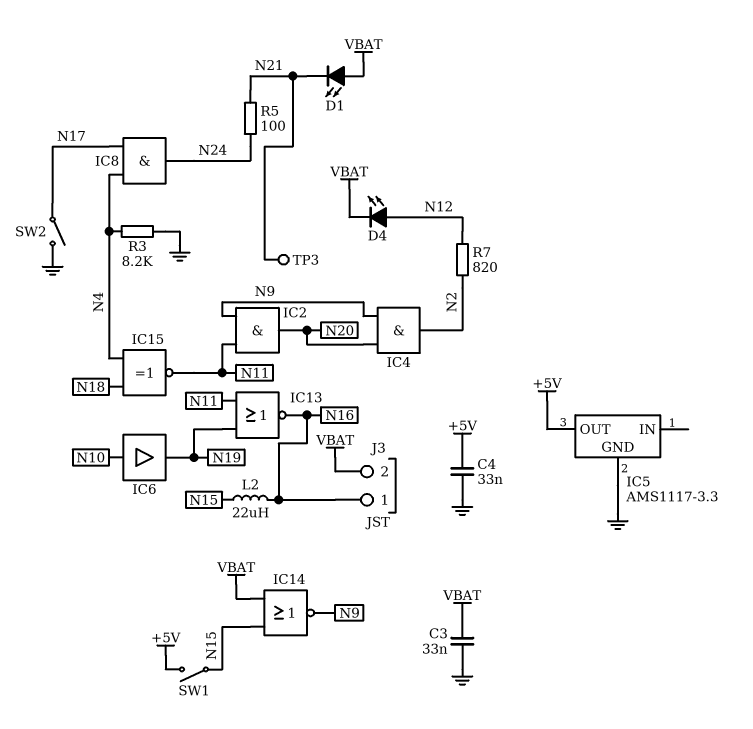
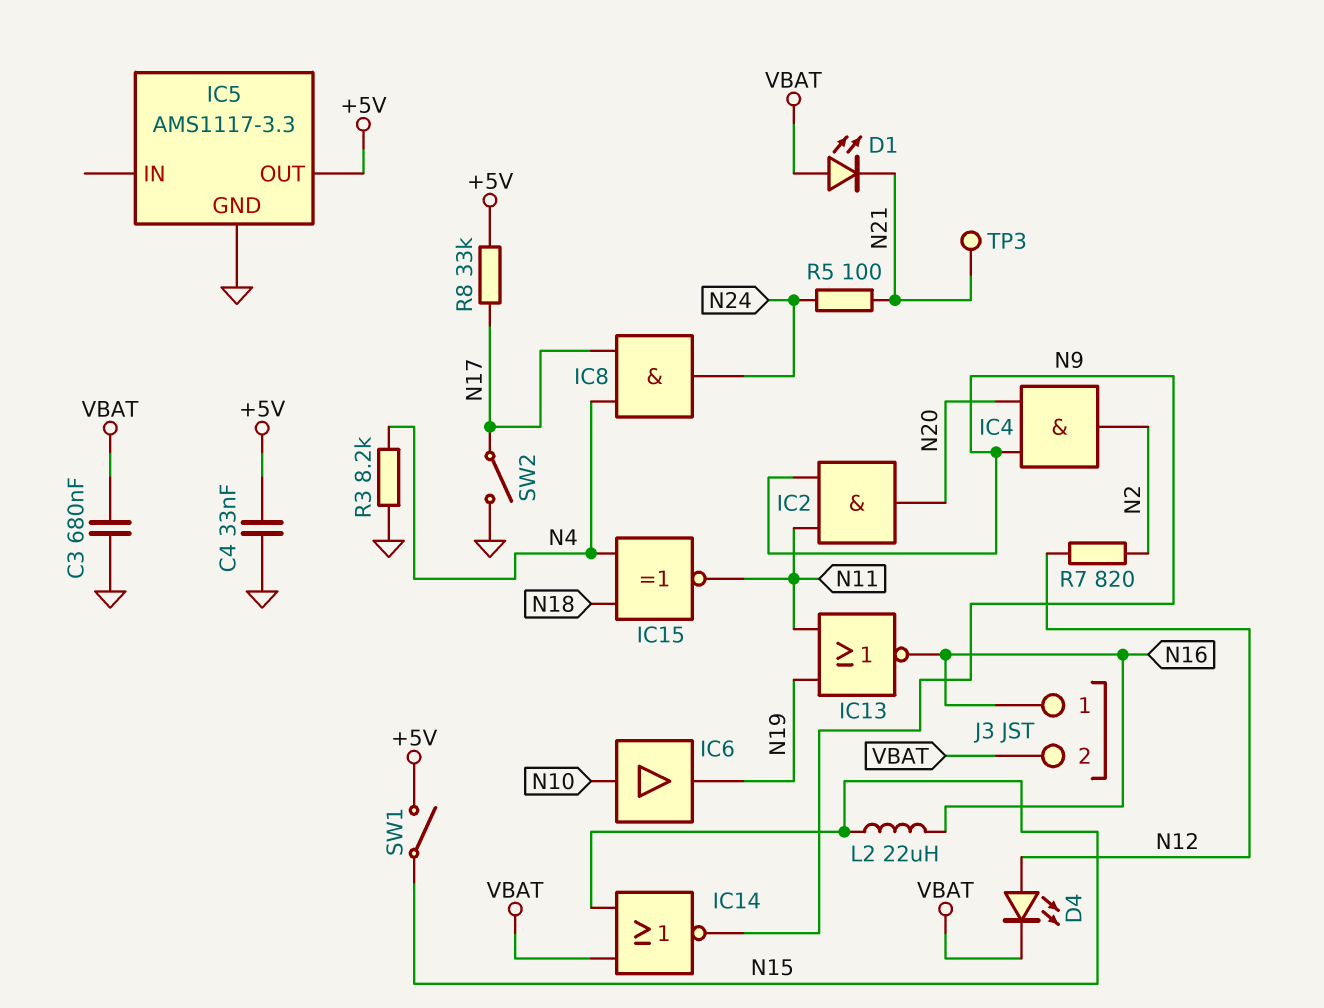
C3: 33nF (GND, VBAT) -> 680nF (GND, VBAT)
R8: none -> 33k (+5V, N17)

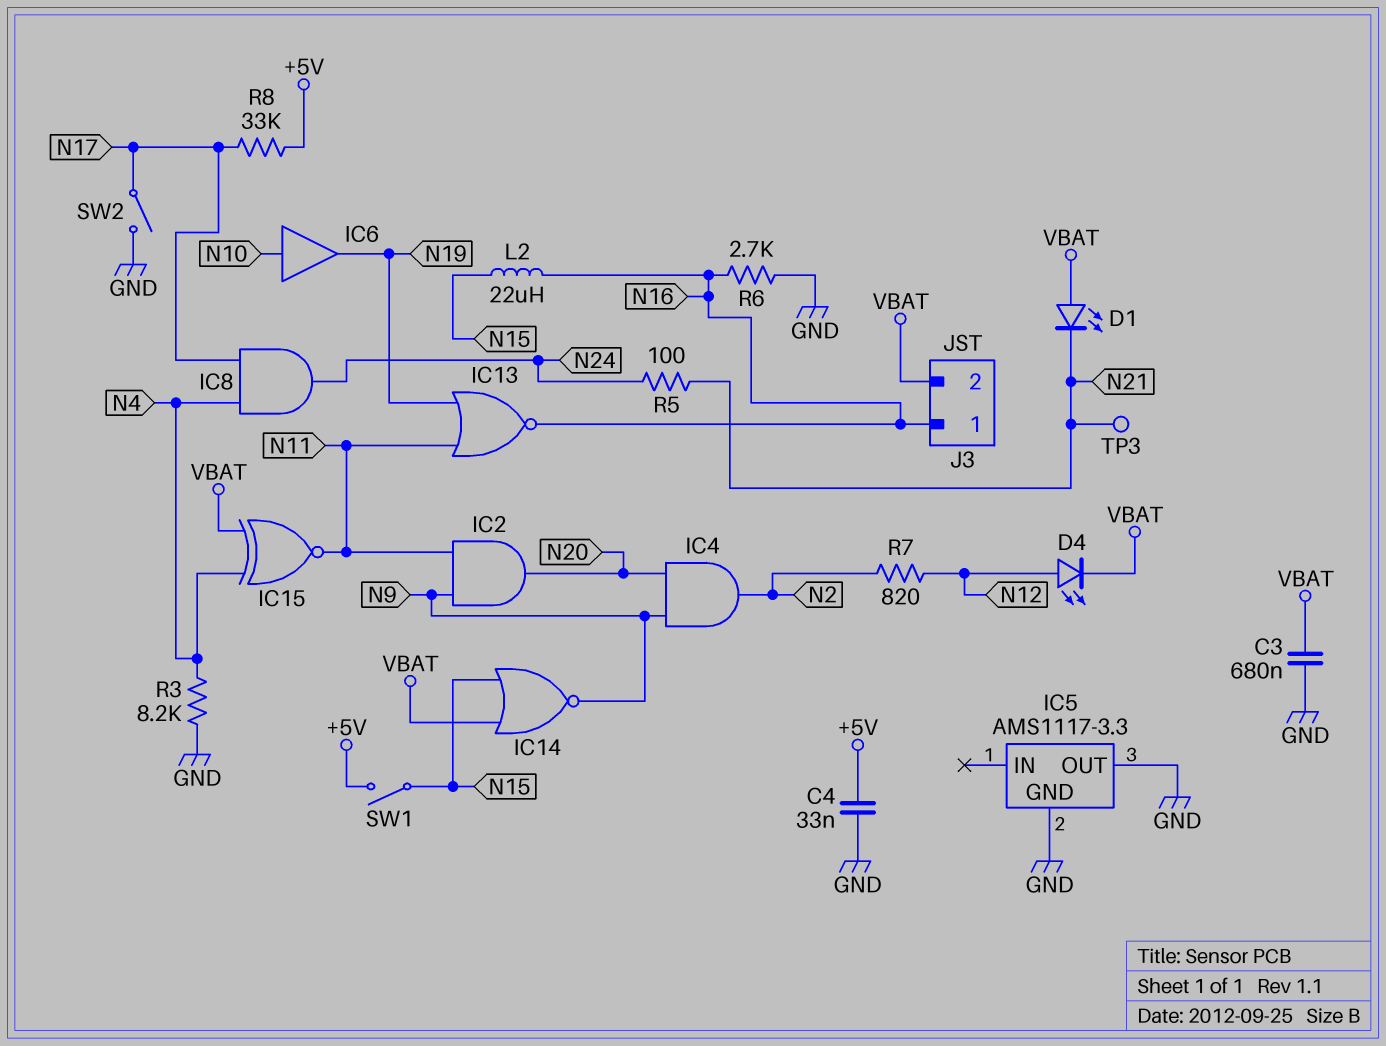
IC5 pin OUT: +5V -> GND
IC15: XNOR (in N4, in N18, out N11) -> XNOR (in N4, in VBAT, out N11)
R6: none -> 2.7k (GND, N16)

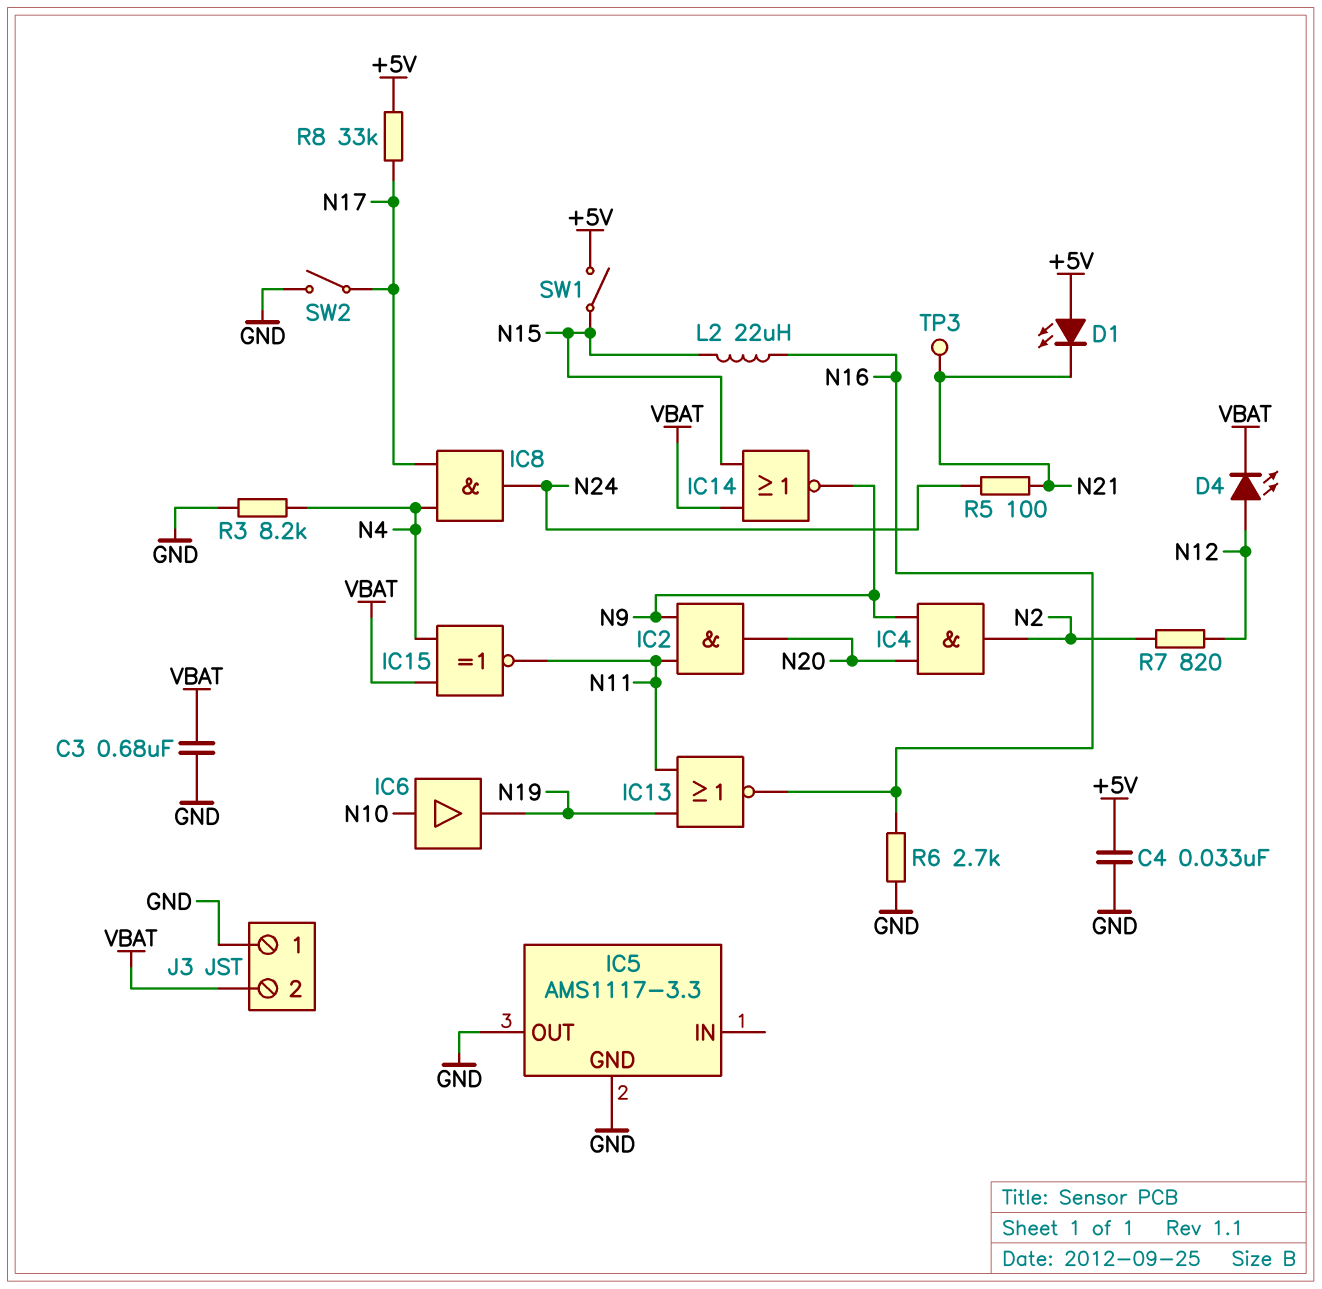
D1: LED (A VBAT, K N21) -> LED (A +5V, K N21)
J3 pin 1: N16 -> GND

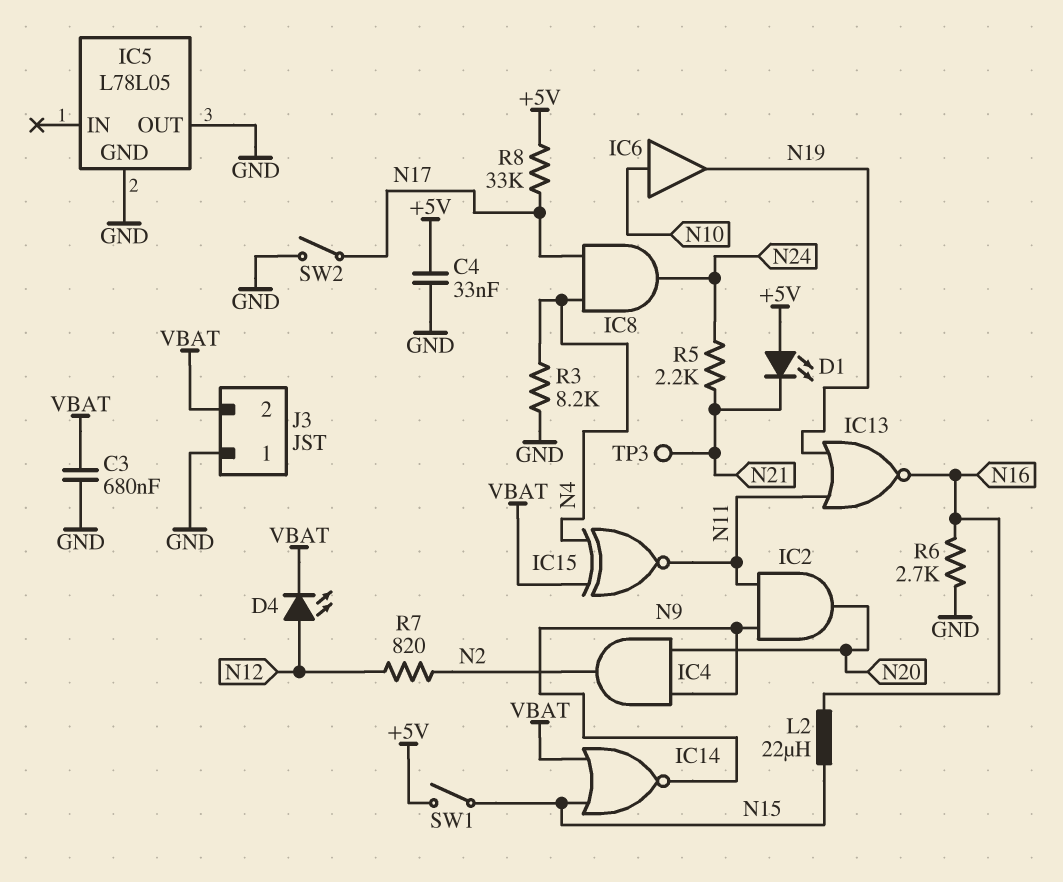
IC5: AMS1117-3.3 -> L78L05
R5: 100 (N21, N24) -> 2.2k (N21, N24)

